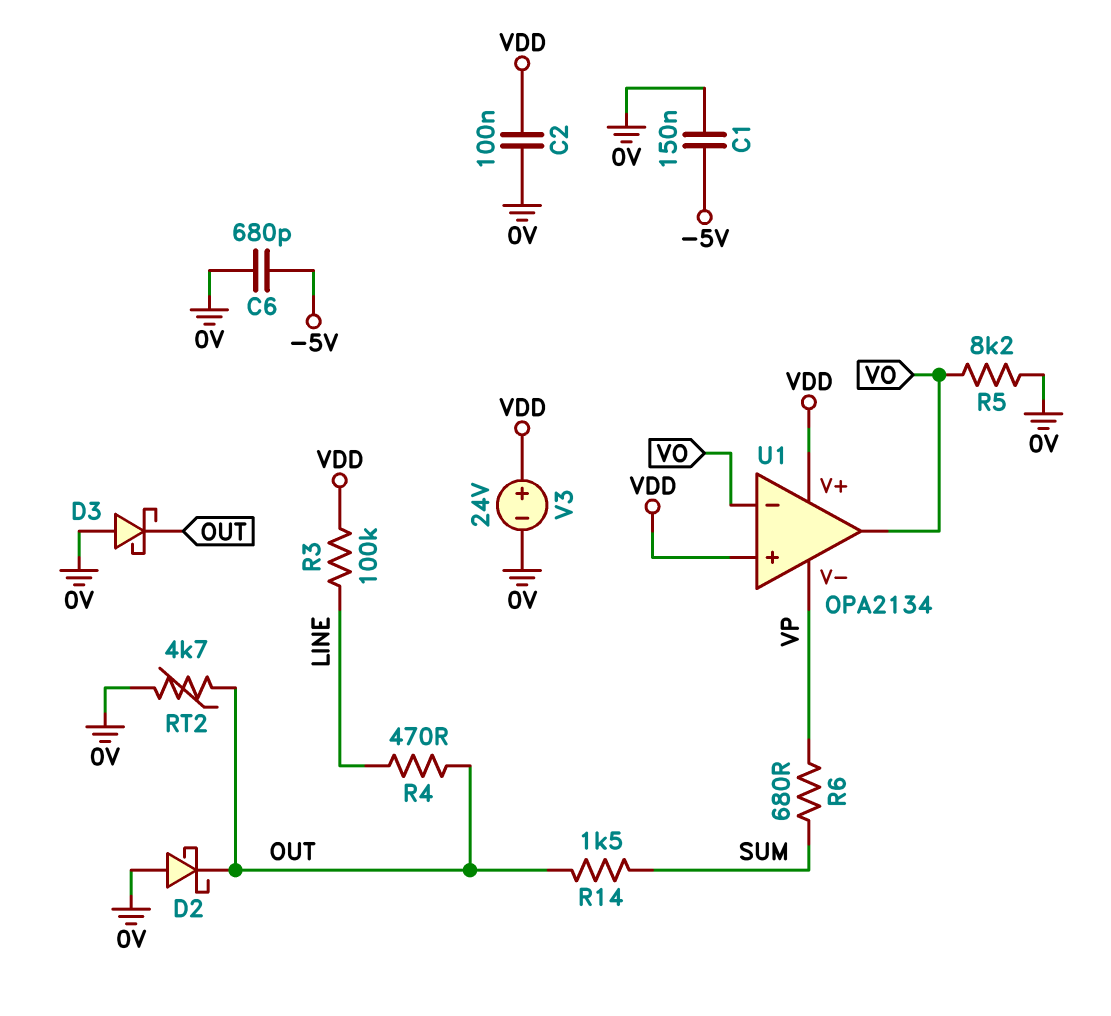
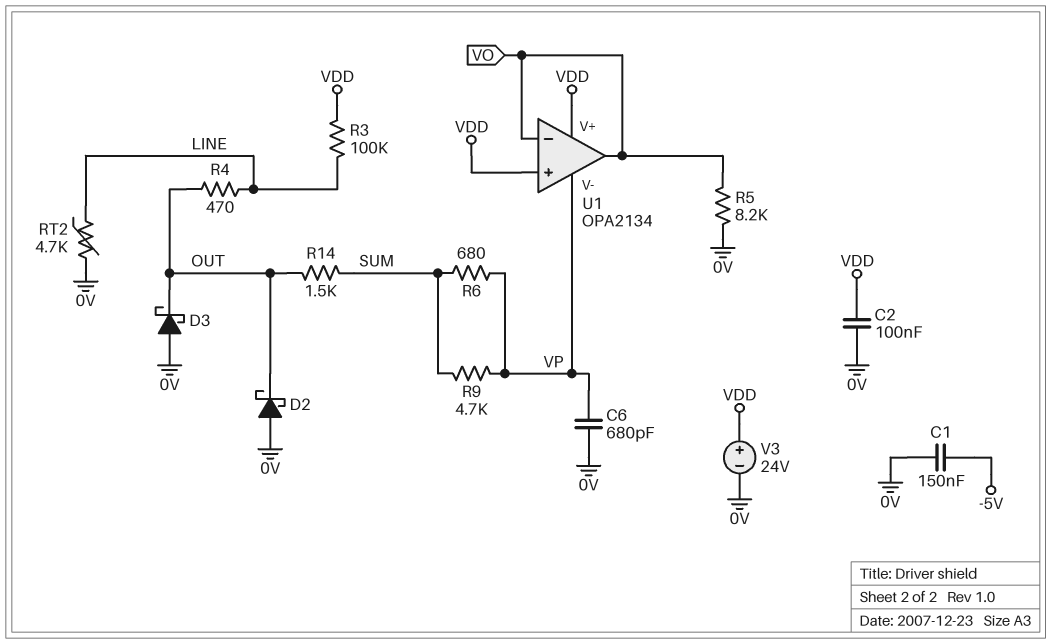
C6: 680pF (-5V, 0V) -> 680pF (0V, VP)
R9: none -> 4.7k (SUM, VP)
RT2: 4.7k (0V, OUT) -> 4.7k (0V, LINE)

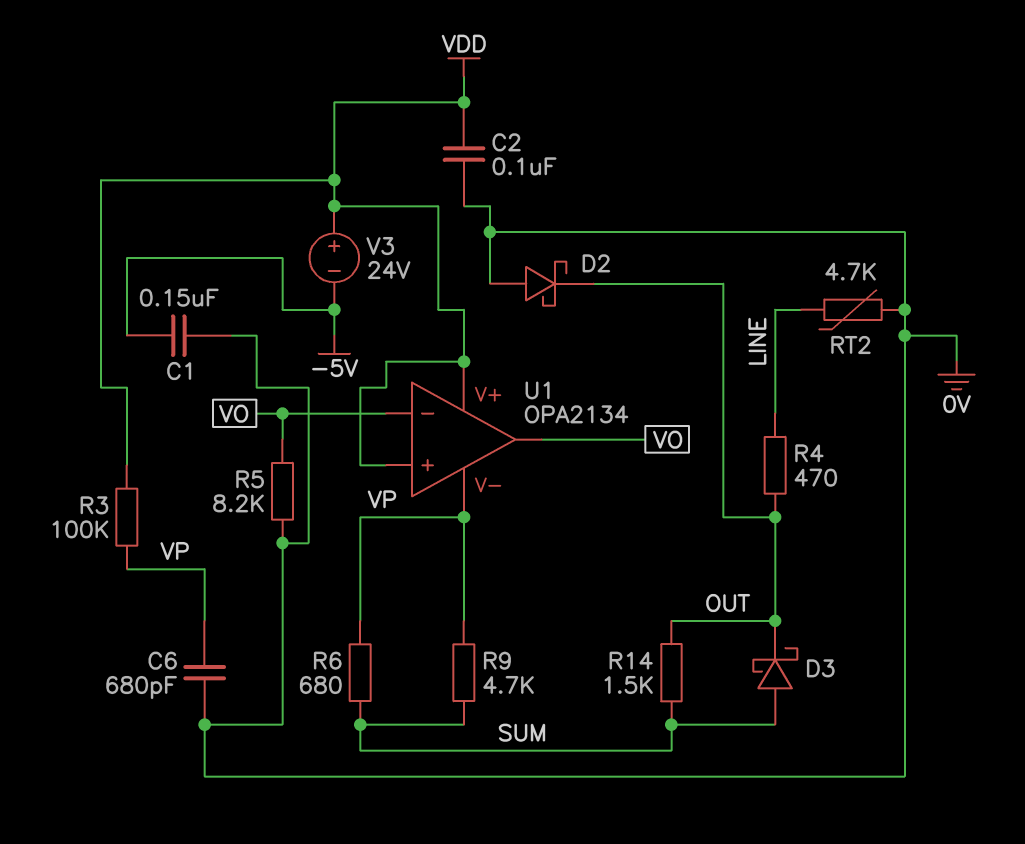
D3: schottky (A 0V, K OUT) -> schottky (A SUM, K OUT)
R3: 100k (LINE, VDD) -> 100k (VDD, VP)
V3: 24V (plus VDD, minus 0V) -> 24V (plus VDD, minus -5V)

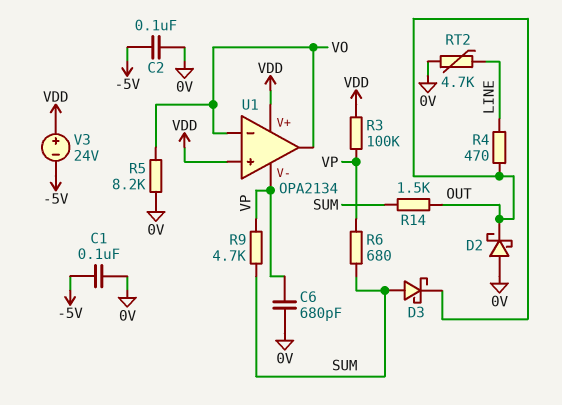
C1: 150nF (-5V, 0V) -> 100nF (-5V, 0V)
C2: 100nF (0V, VDD) -> 100nF (-5V, 0V)

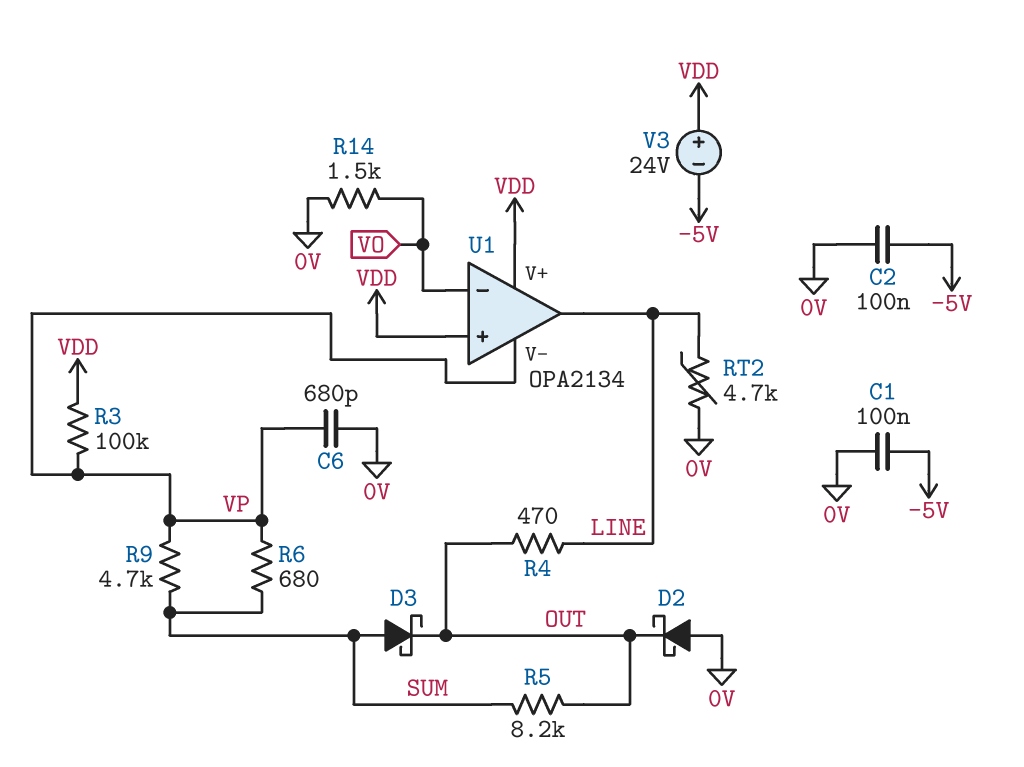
R5: 8.2k (0V, VO) -> 8.2k (OUT, SUM)
R14: 1.5k (OUT, SUM) -> 1.5k (0V, VO)
U1 pin out: VO -> LINE

